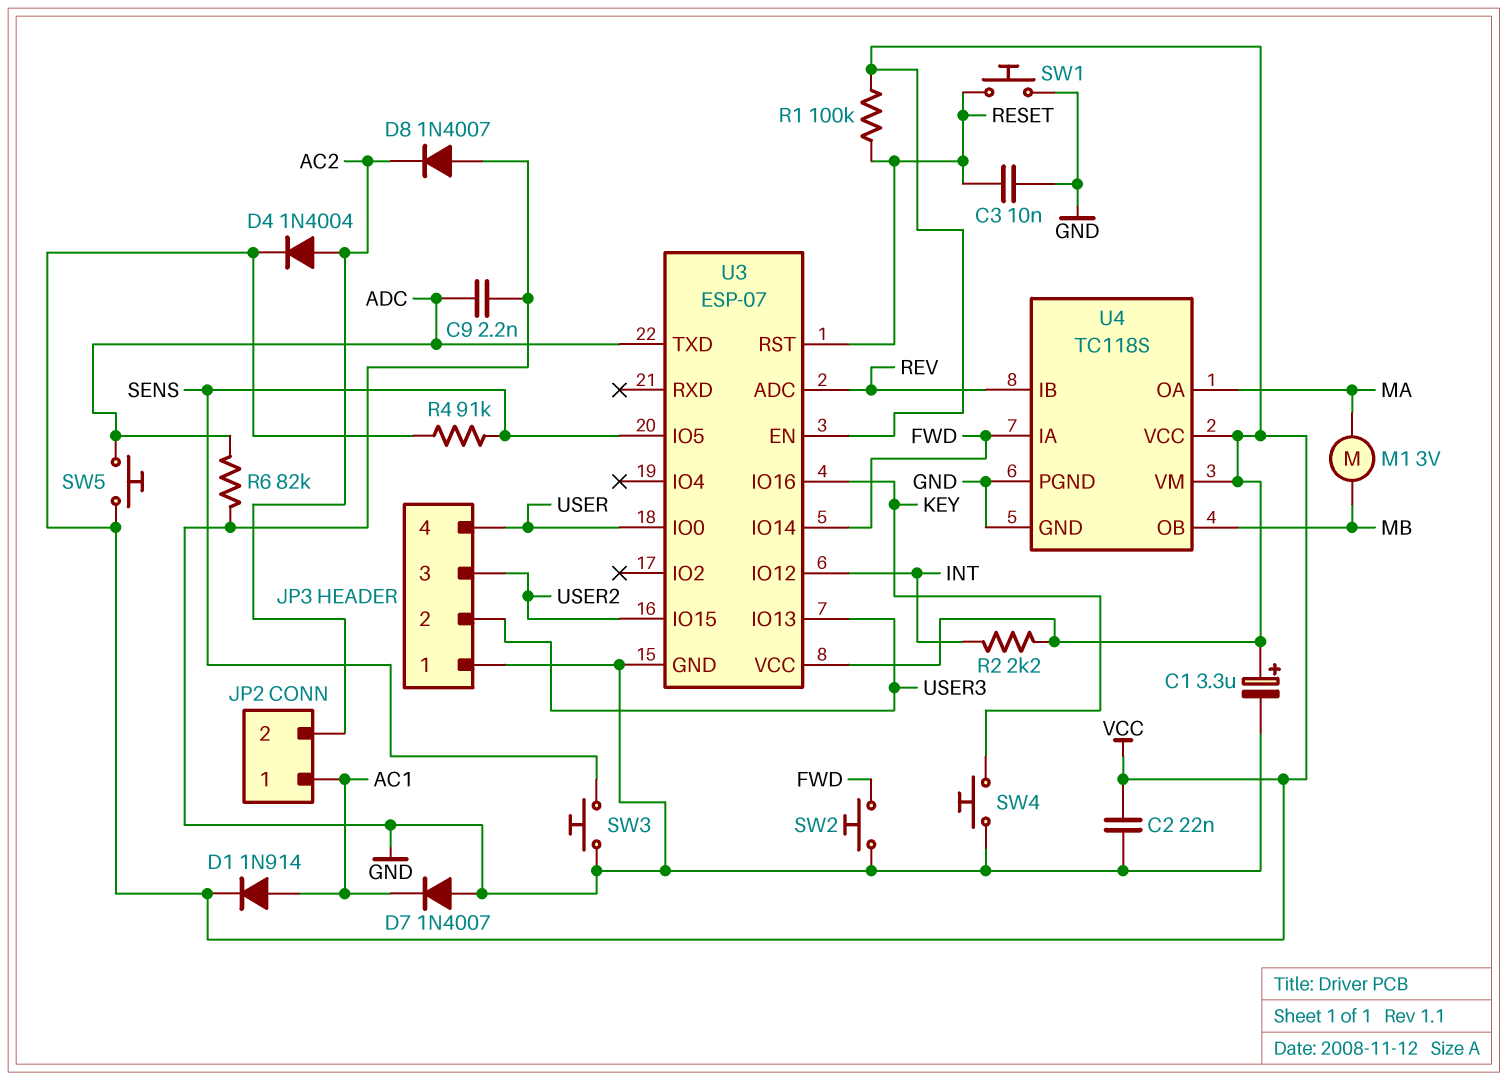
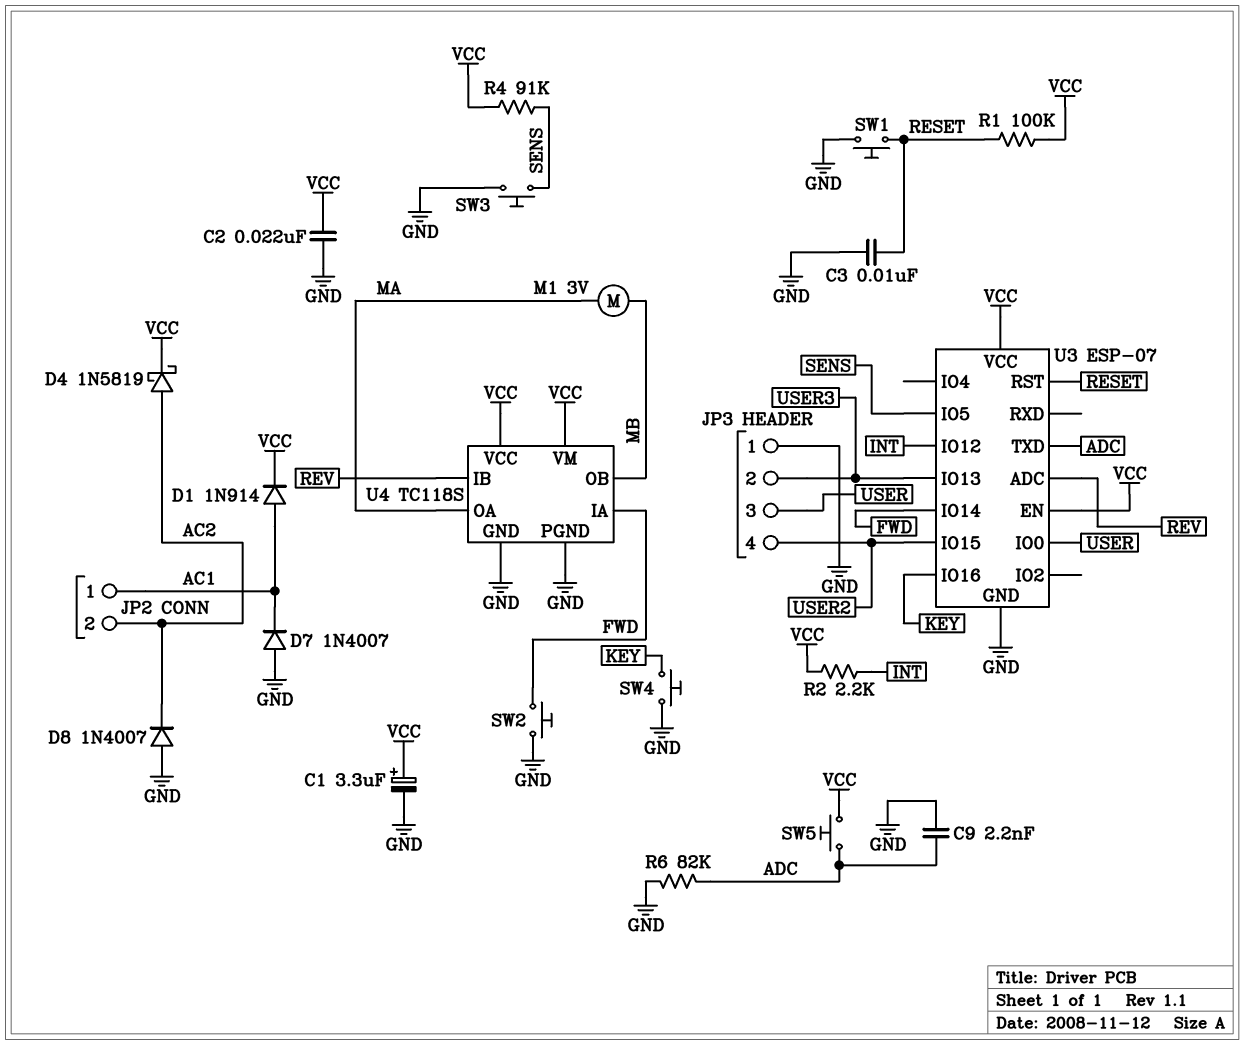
D4: diode 1N4004 (A AC2, K VCC) -> schottky 1N5819 (A AC2, K VCC)
JP3 pin 3: USER2 -> USER
JP3 pin 4: USER -> USER2

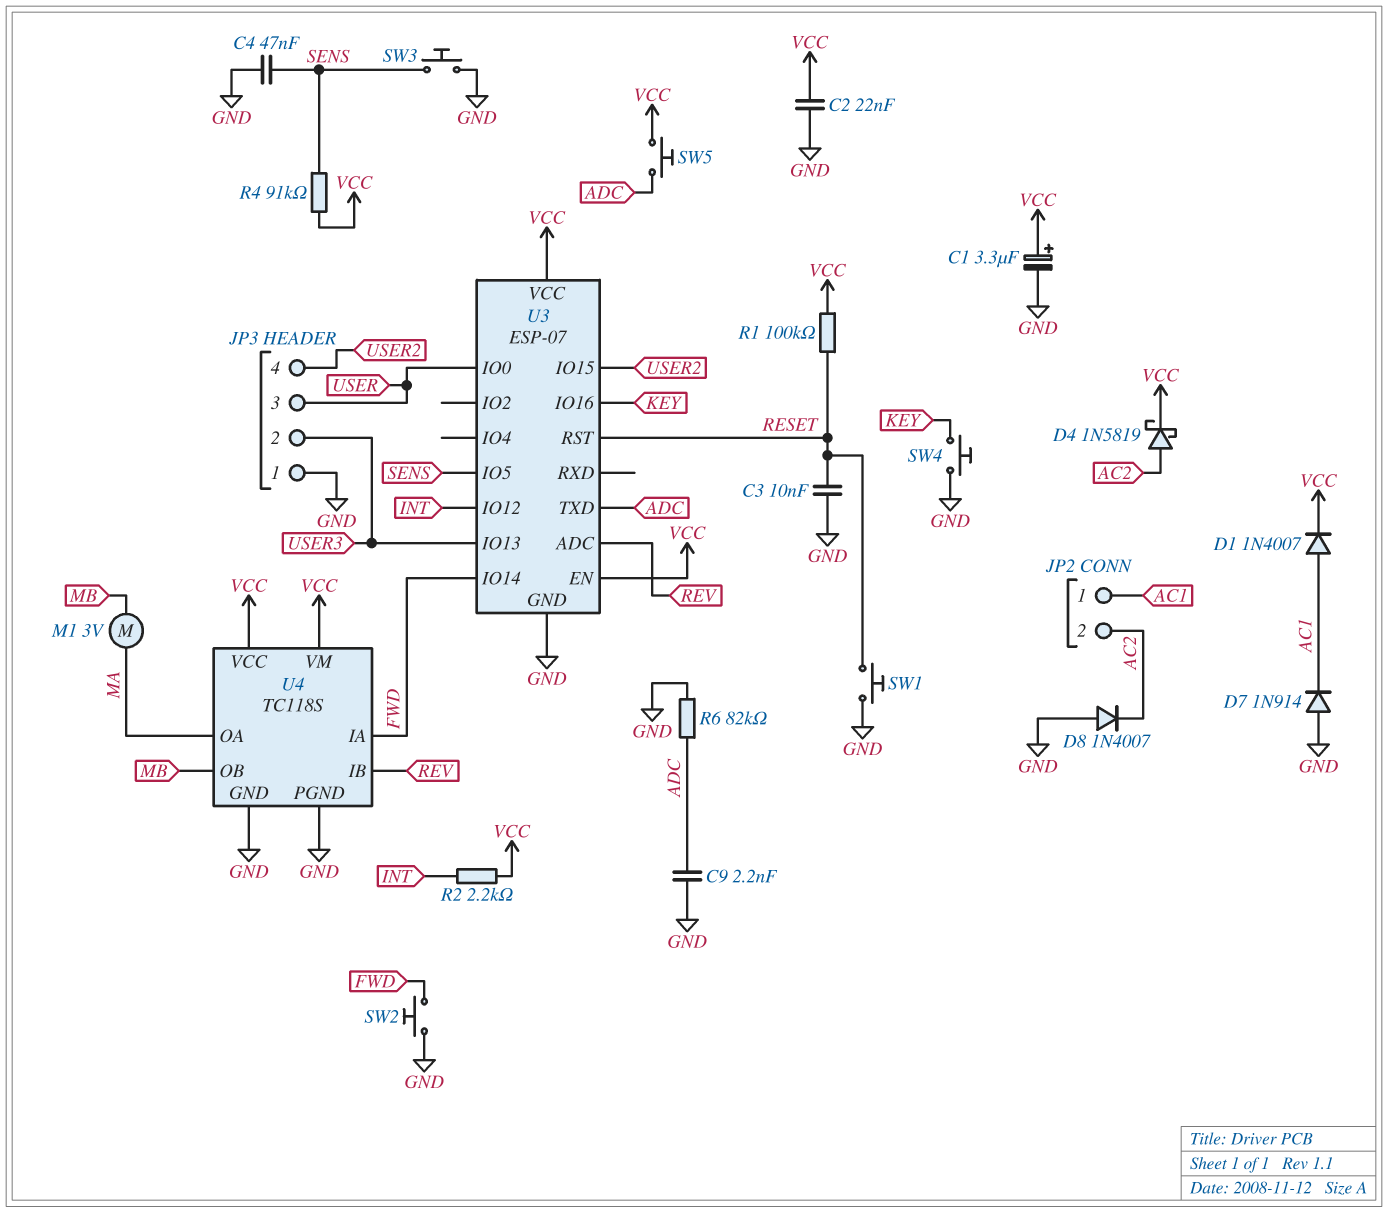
C4: none -> 47nF (GND, SENS)
D1: diode 1N914 (A AC1, K VCC) -> diode 1N4007 (A AC1, K VCC)
D7: diode 1N4007 (A GND, K AC1) -> diode 1N914 (A GND, K AC1)

